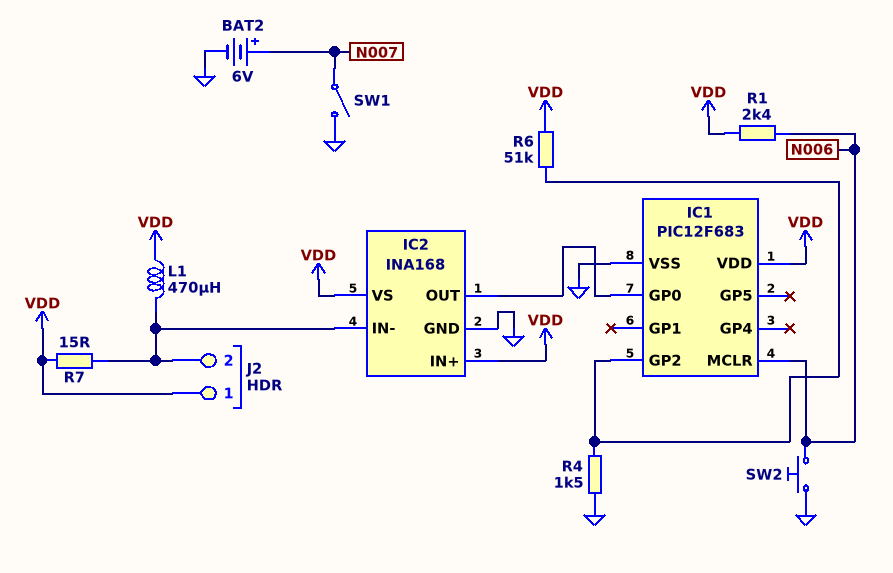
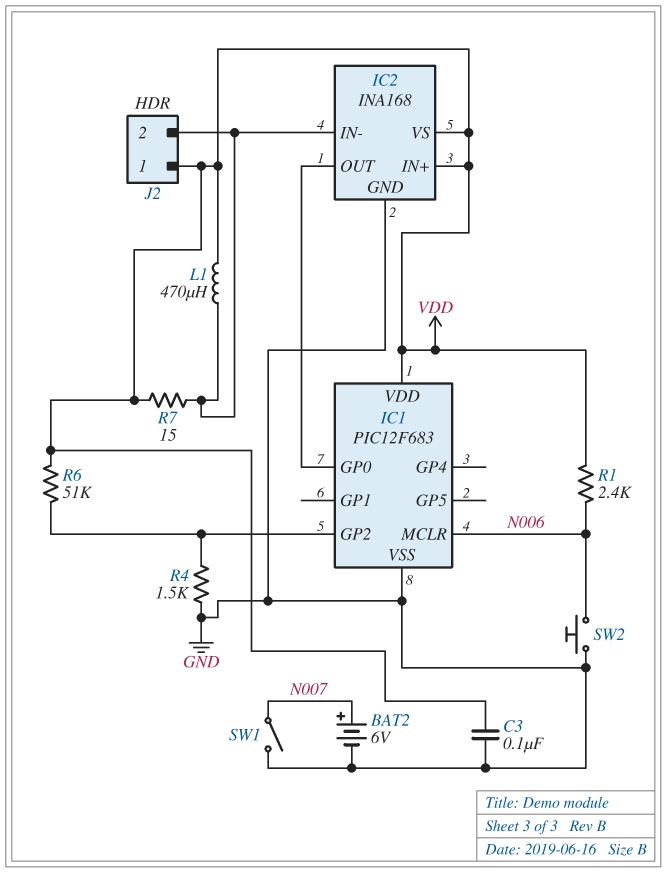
C3: none -> 100nF (GND, VDD)

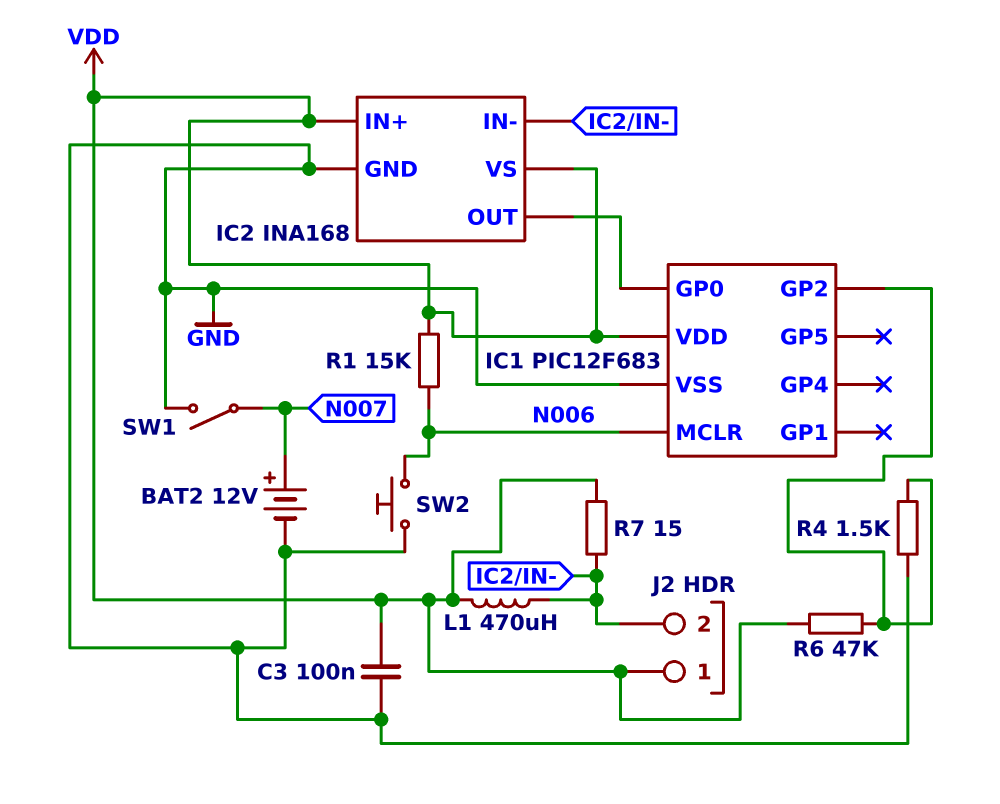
BAT2: 6V (plus N007, minus GND) -> 12V (plus N007, minus GND)
R1: 2.4k (N006, VDD) -> 15k (N006, VDD)
R6: 51k (IC1/GP2, VDD) -> 47k (IC1/GP2, VDD)

